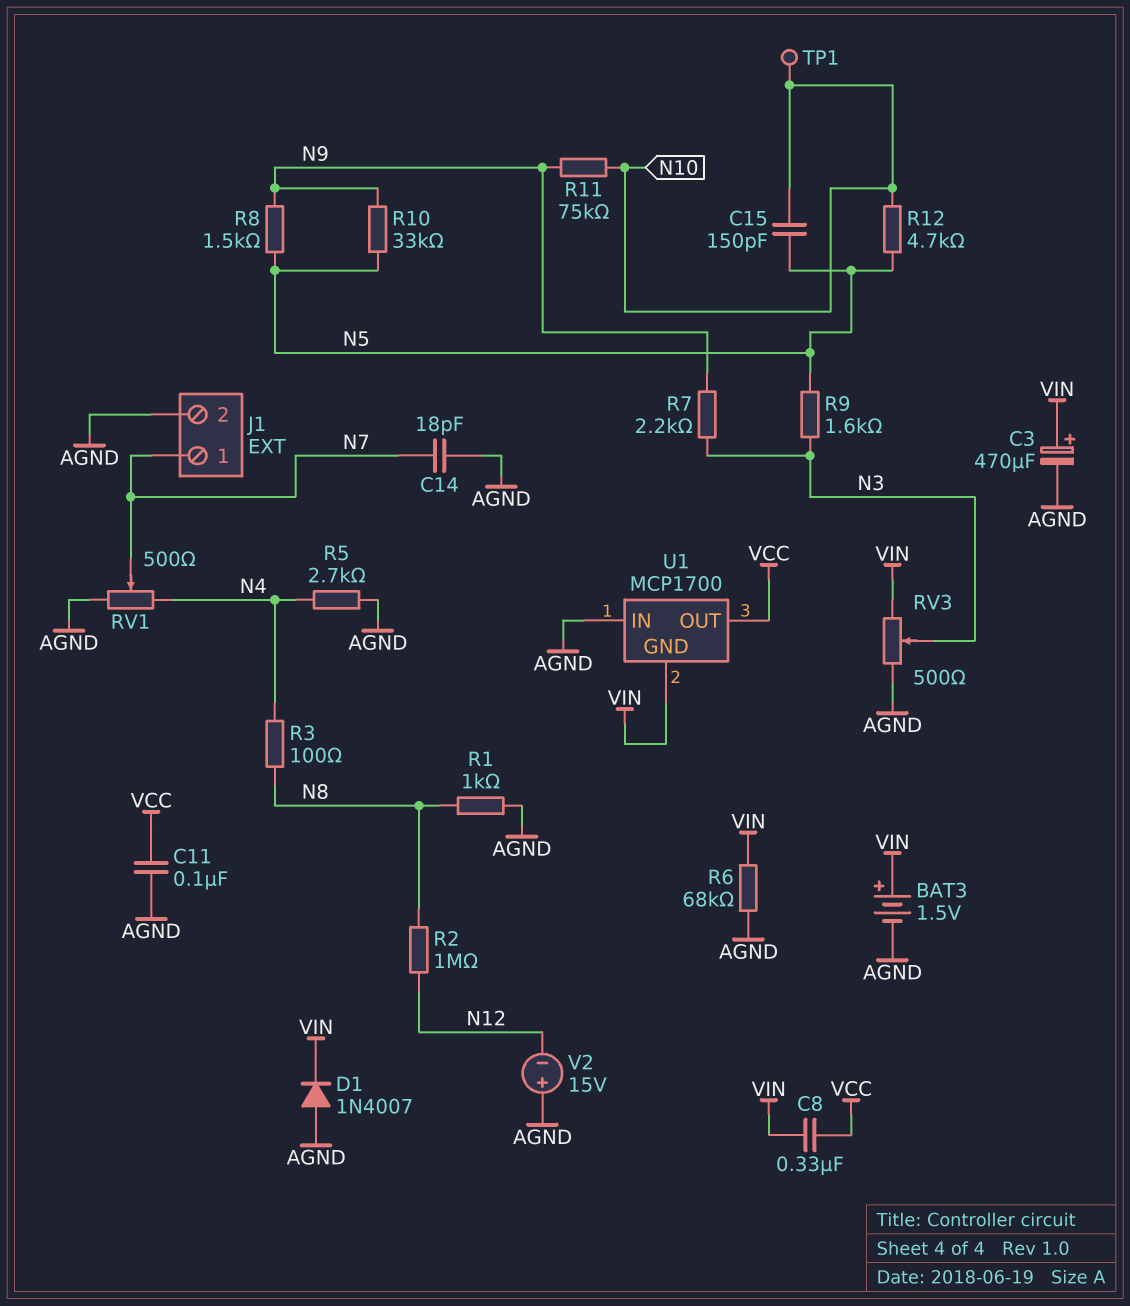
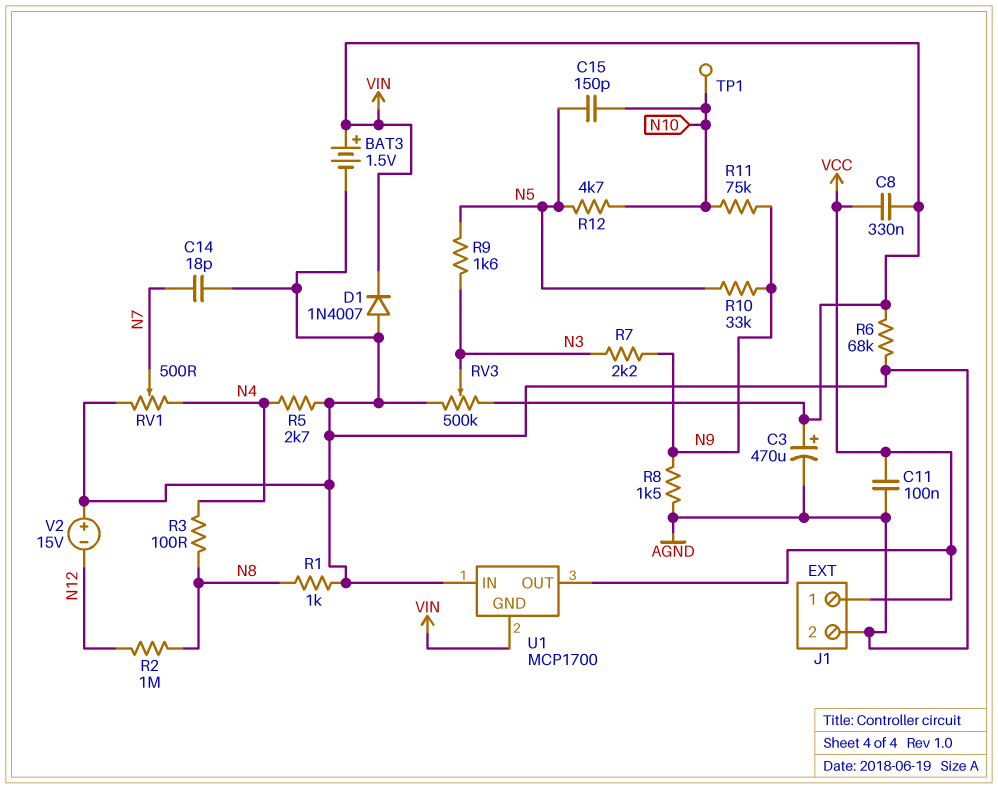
J1 pin 1: N7 -> VCC
R8: 1.5k (N5, N9) -> 1.5k (AGND, N9)
RV3: 500 (AGND, VIN, wiper N3) -> 500k (AGND, VIN, wiper N3)

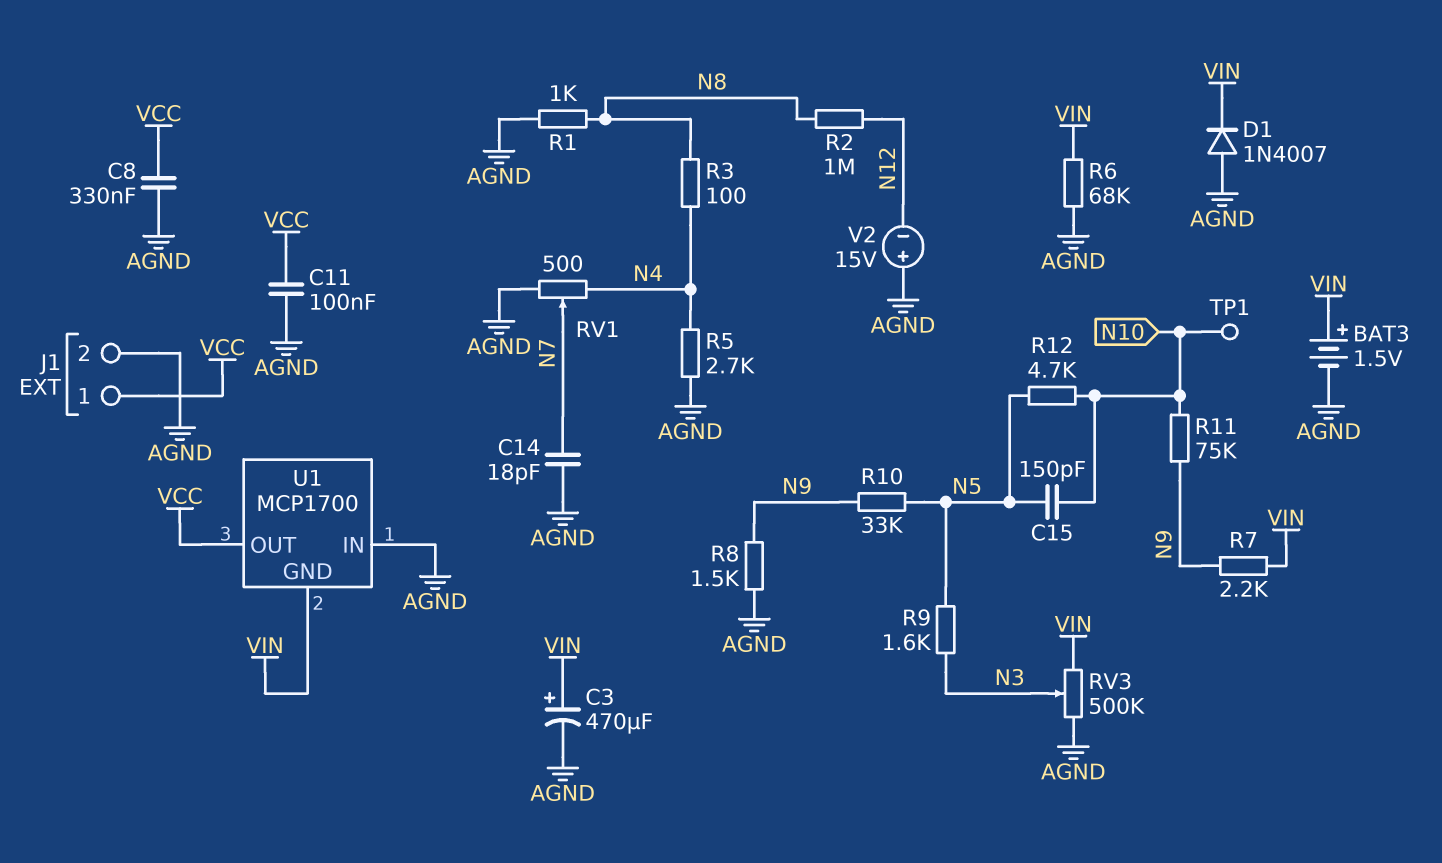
C8: 330nF (VCC, VIN) -> 330nF (AGND, VCC)
R7: 2.2k (N3, N9) -> 2.2k (N9, VIN)

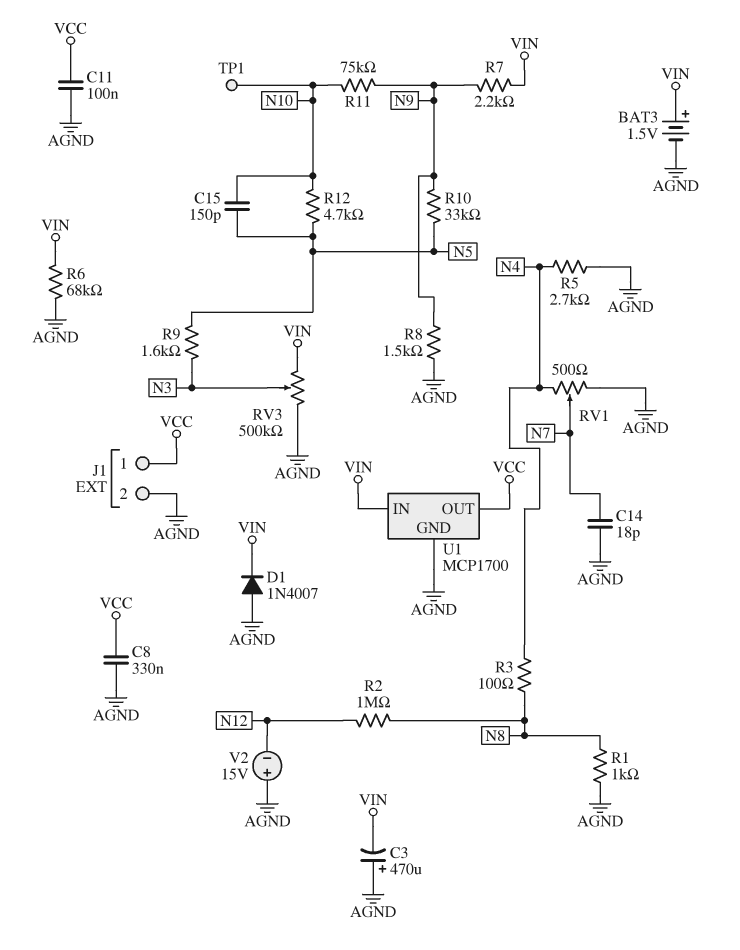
C3: 470uF (plus VIN, minus AGND) -> 470uF (plus AGND, minus VIN)
U1 pin GND: VIN -> AGND
U1 pin IN: AGND -> VIN

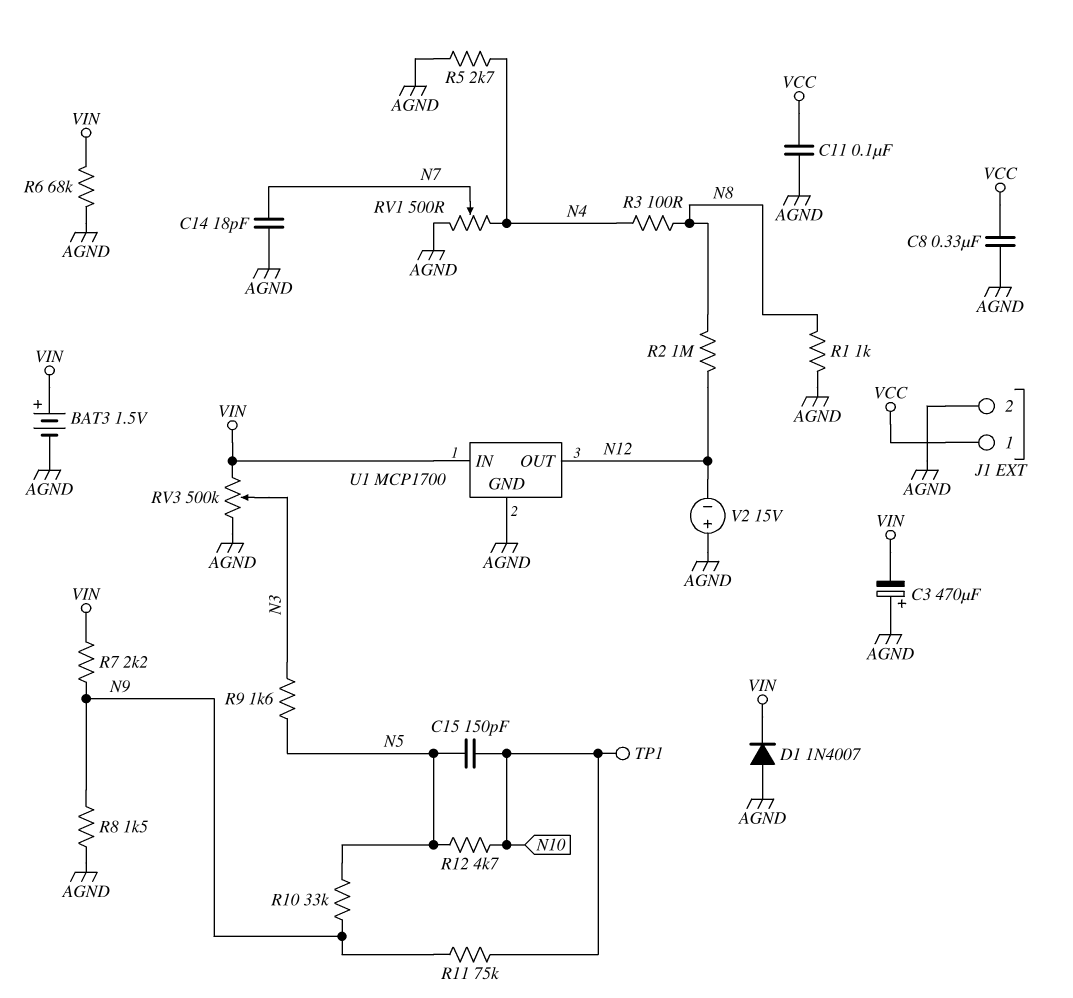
U1 pin OUT: VCC -> N12

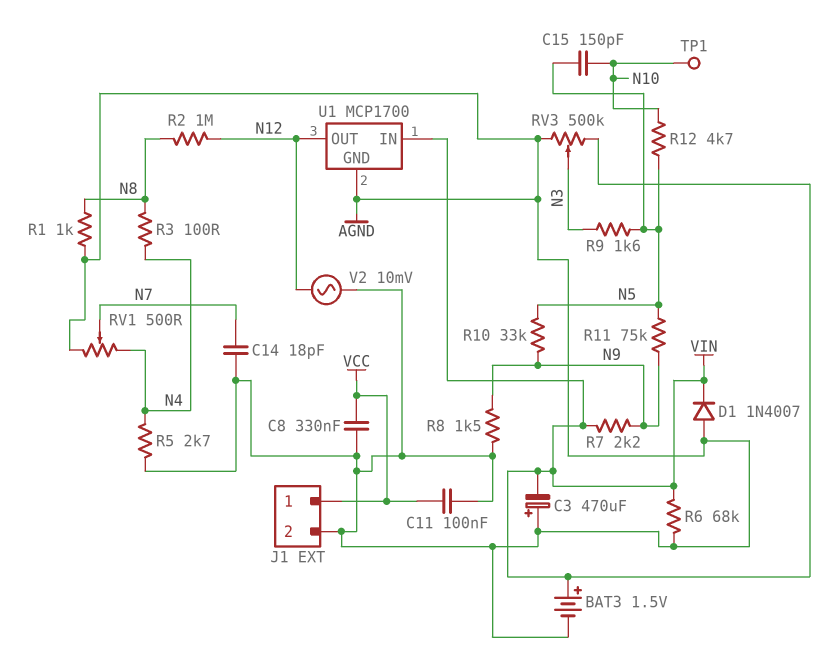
R11: 75k (N9, N10) -> 75k (N5, N9)
V2: 15V (plus AGND, minus N12) -> AC 10mV (AGND, N12)

